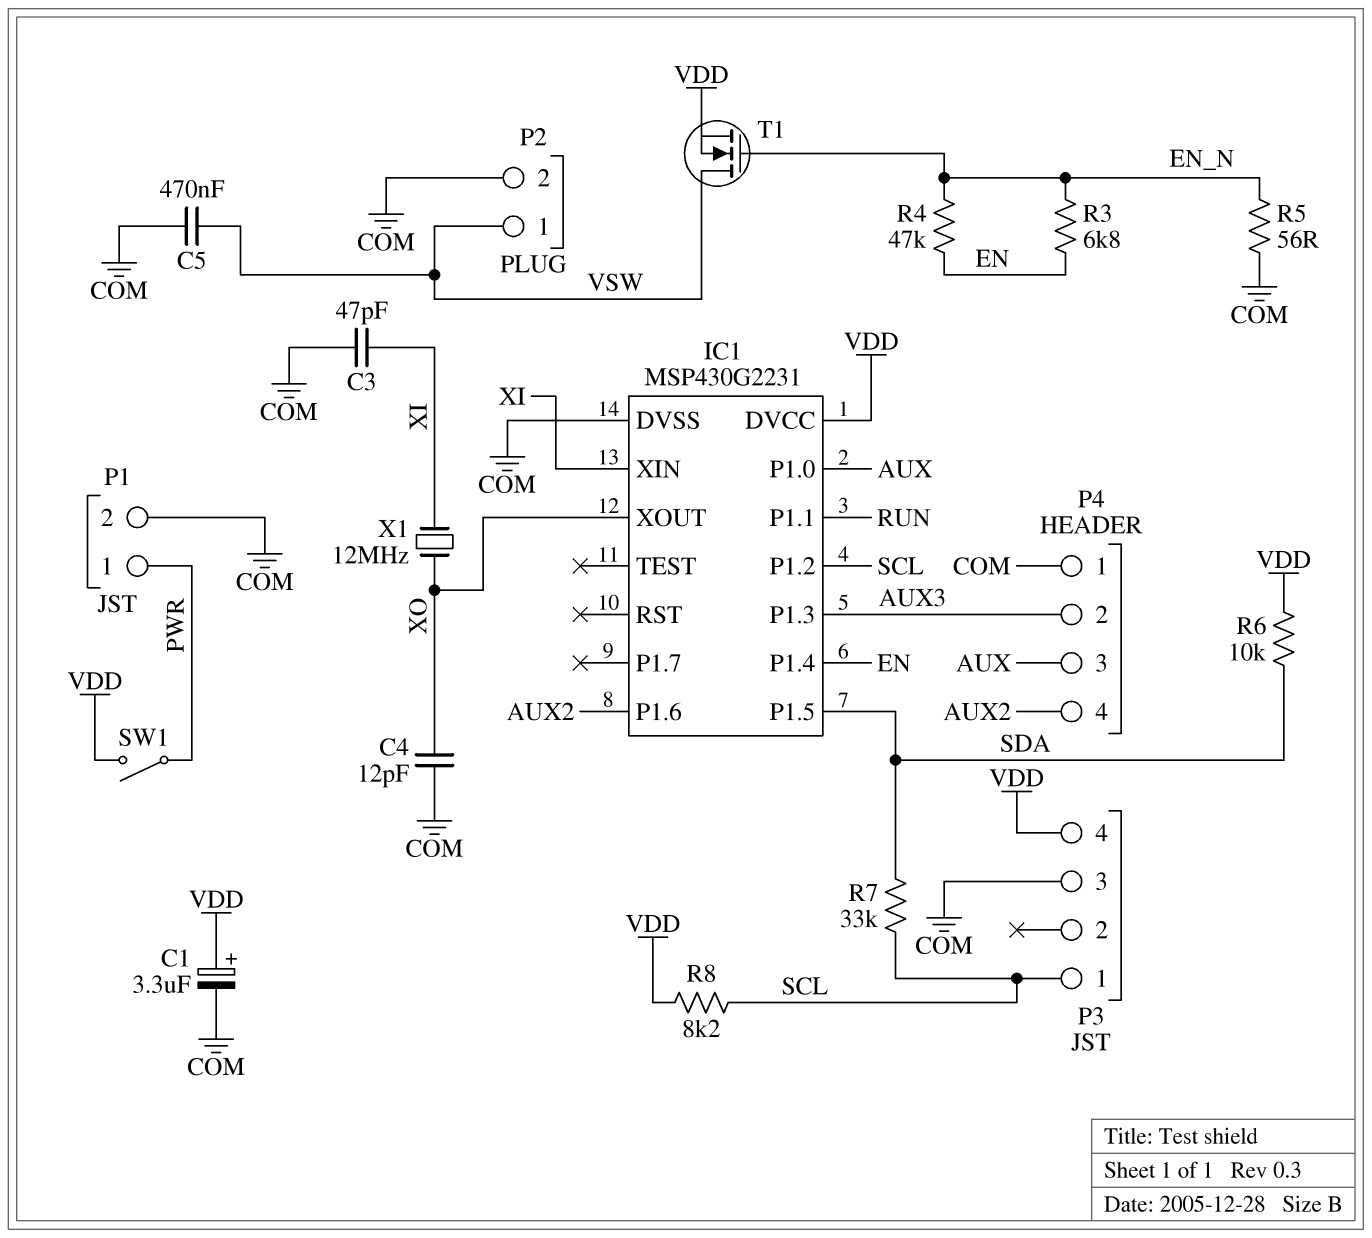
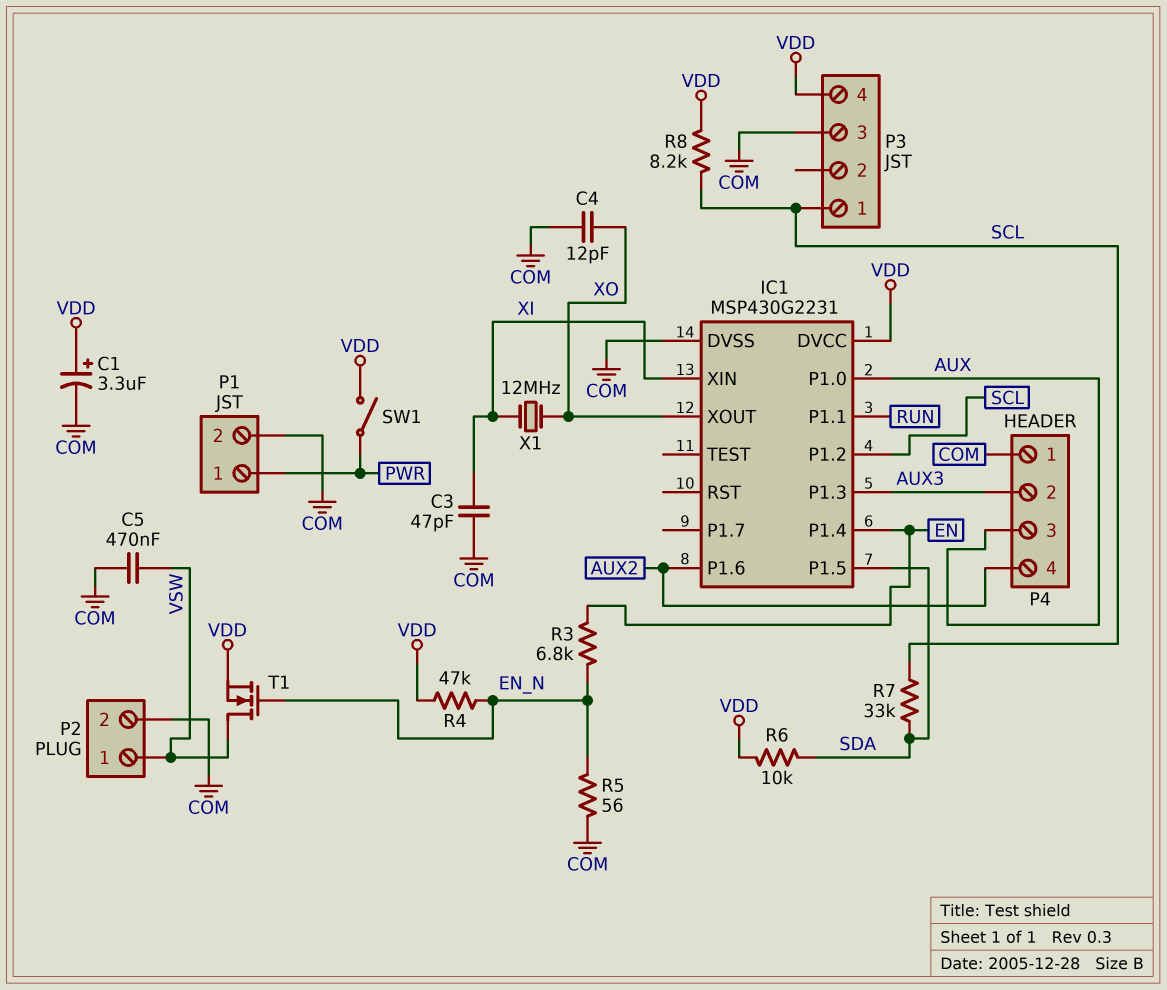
R4: 47k (EN, EN_N) -> 47k (EN_N, VDD)

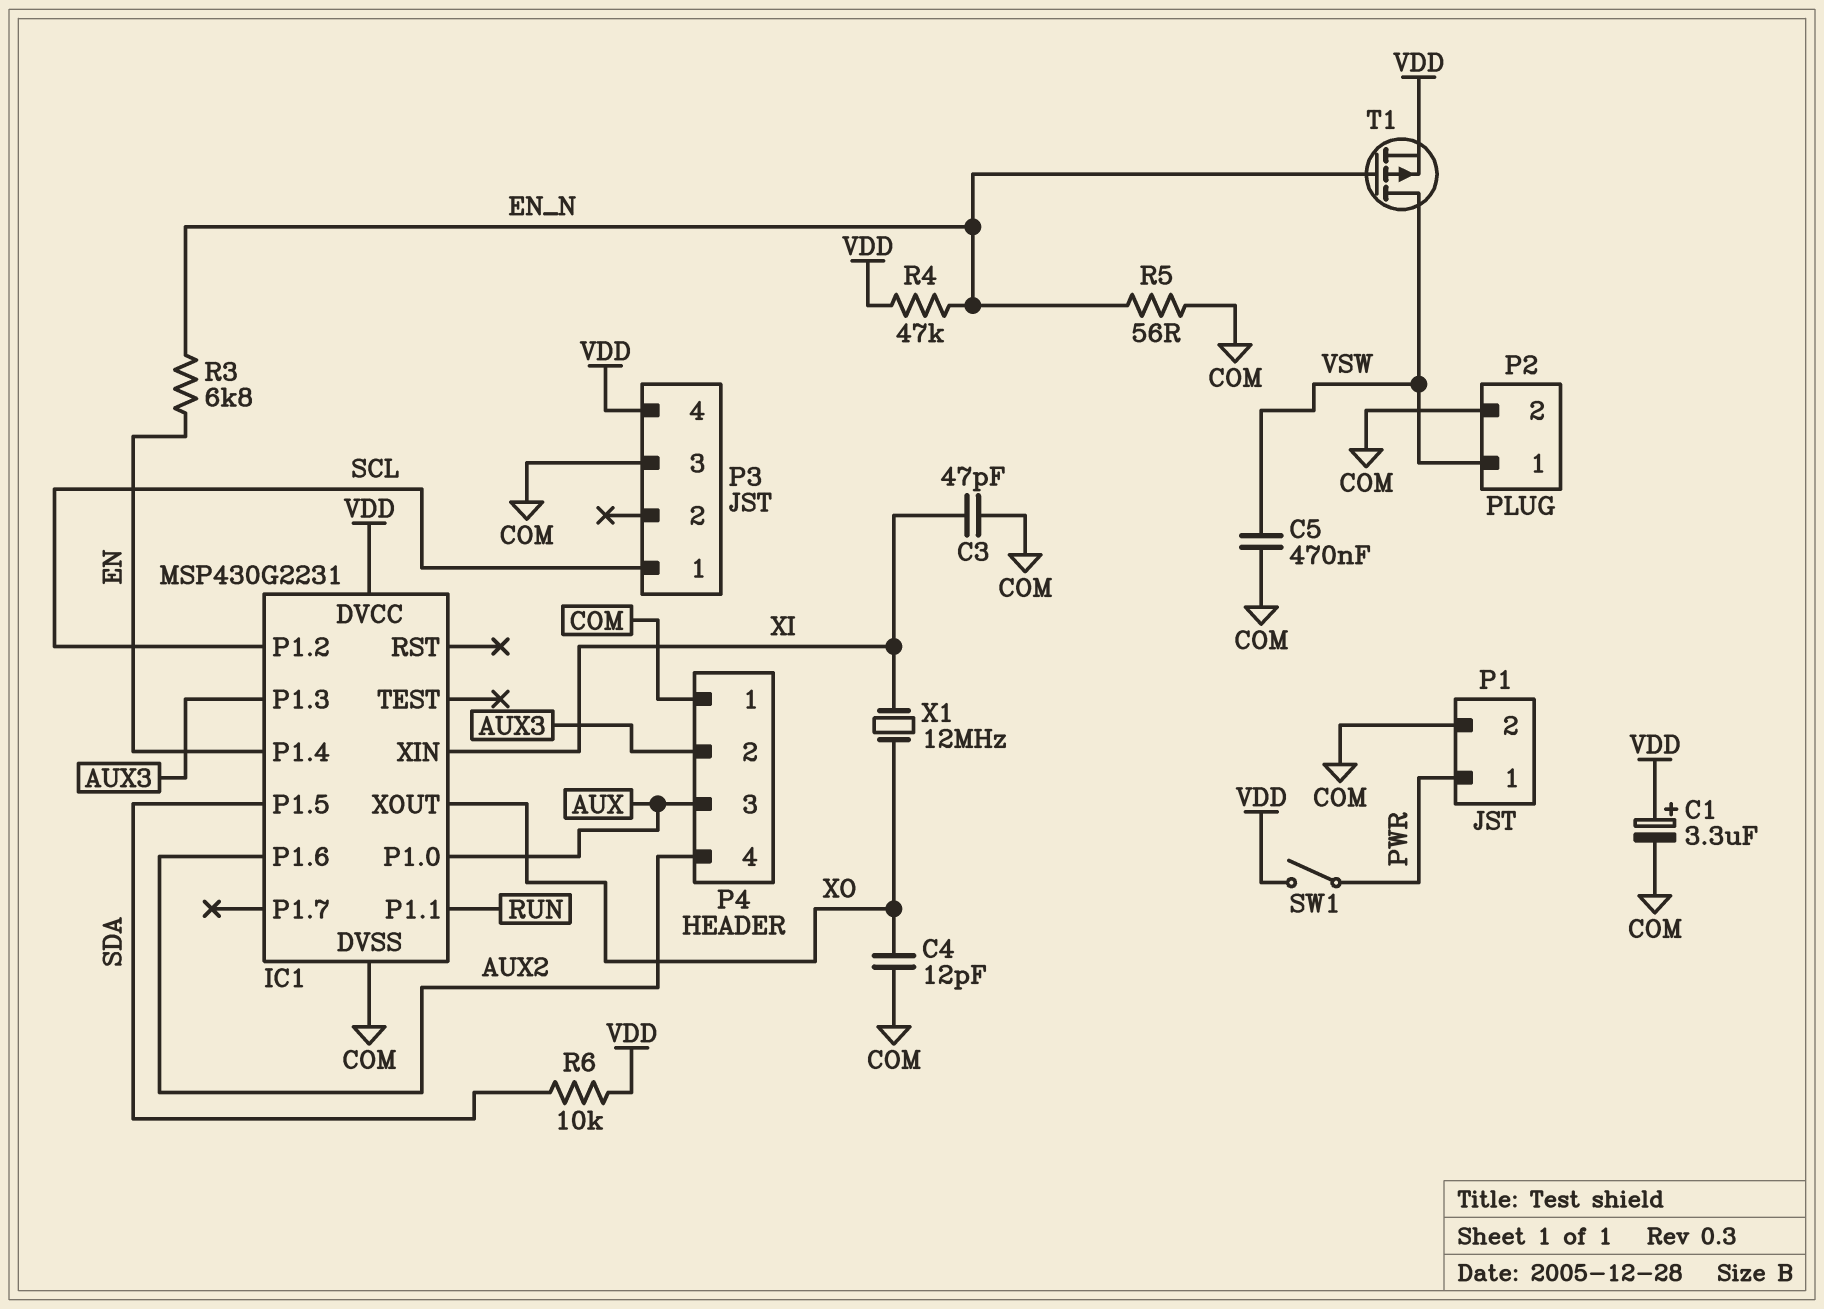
R7: 33k (SCL, SDA) -> none
R8: 8.2k (SCL, VDD) -> none
T1: NMOS (G EN_N, D VSW, S VDD) -> PMOS (G EN_N, D VSW, S VDD)

